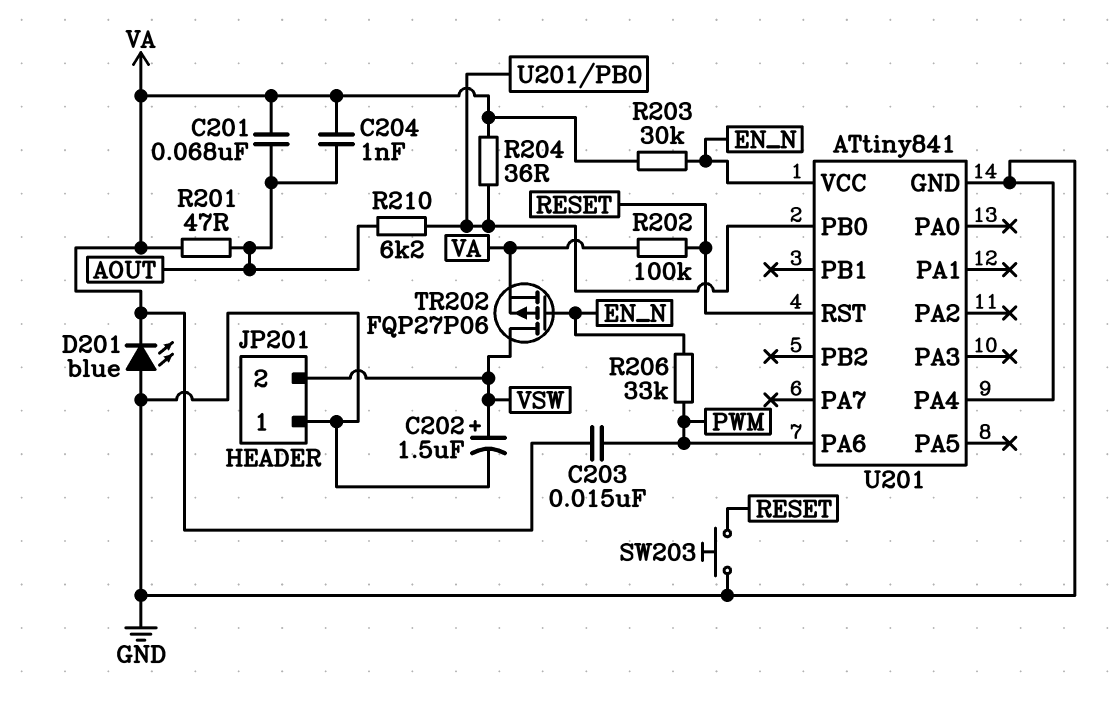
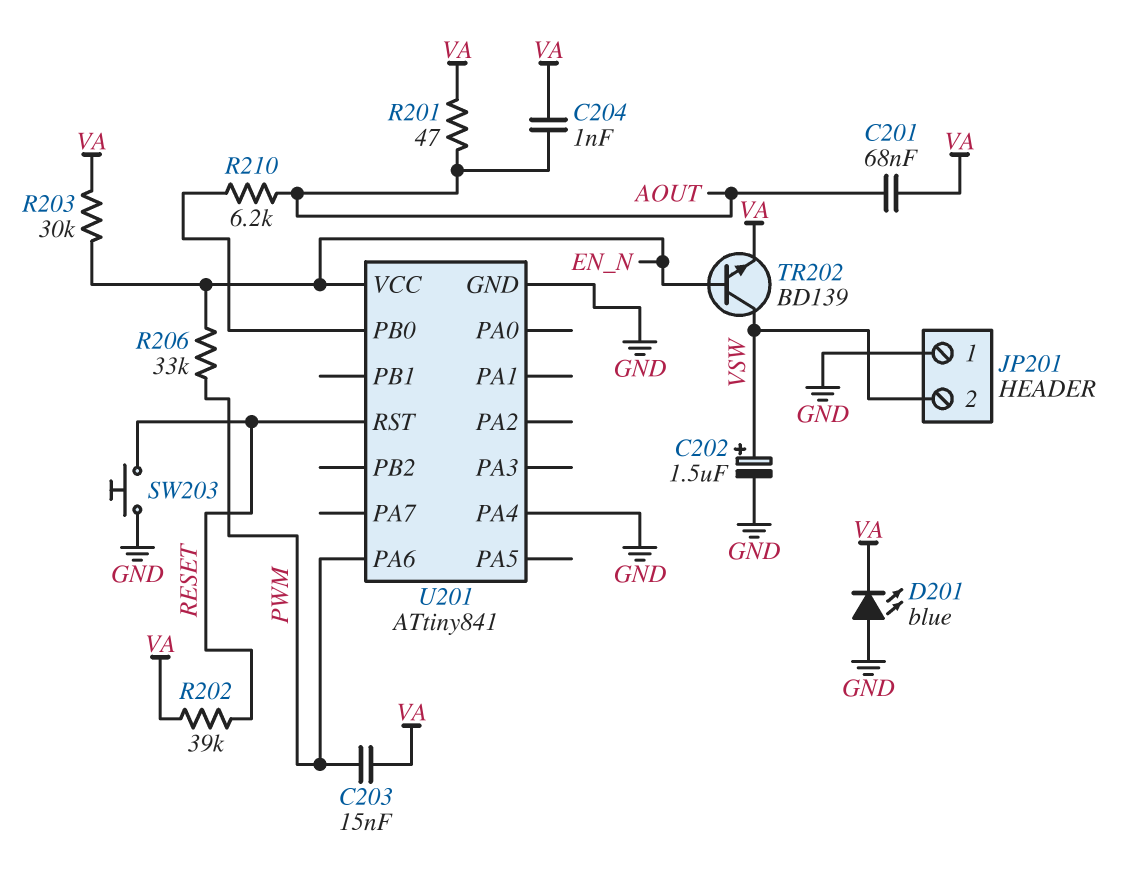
R202: 100k (RESET, VA) -> 39k (RESET, VA)
R204: 36 (U201/PB0, VA) -> none
TR202: PMOS FQP27P06 (G EN_N, D VSW, S VA) -> NPN BD139 (B EN_N, C VSW, E VA)

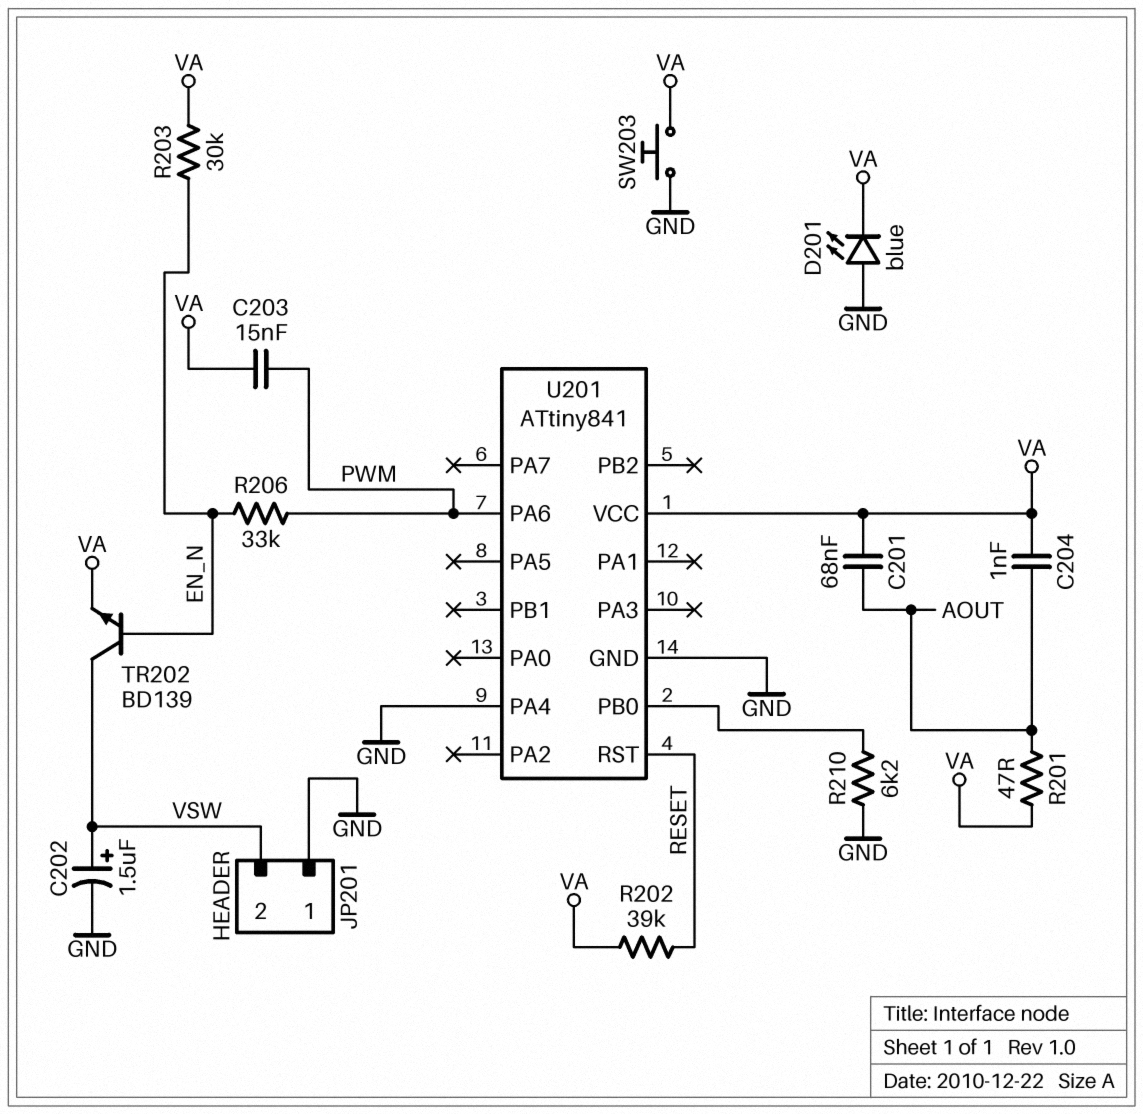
R210: 6.2k (AOUT, U201/PB0) -> 6.2k (GND, U201/PB0)
SW203: button (GND, RESET) -> button (GND, VA)
U201 pin VCC: EN_N -> VA

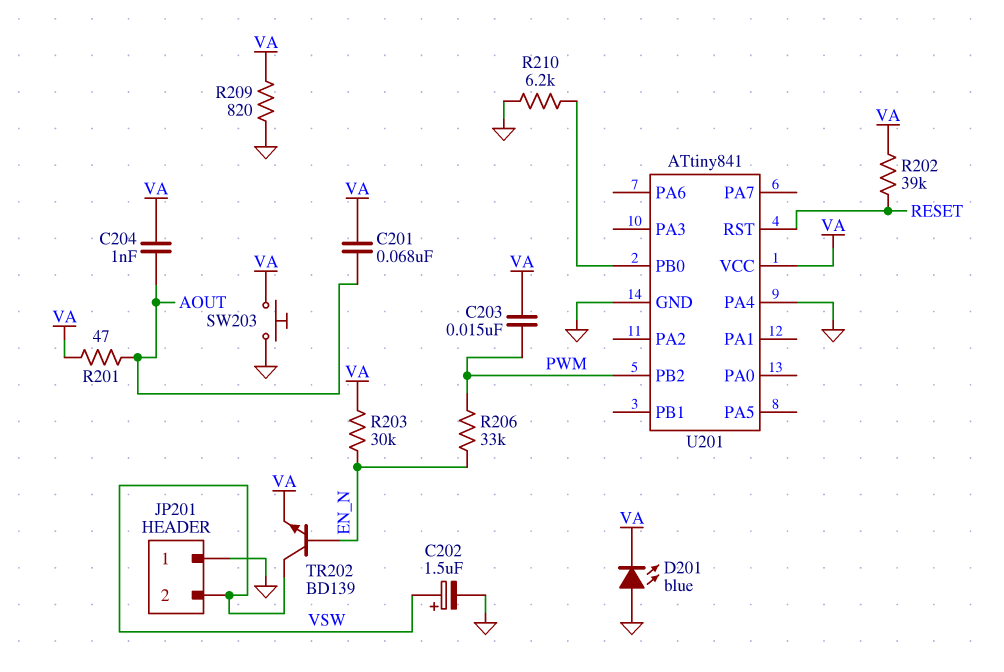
R209: none -> 820 (GND, VA)
U201 pin PA6: PWM -> none
U201 pin PB2: none -> PWM

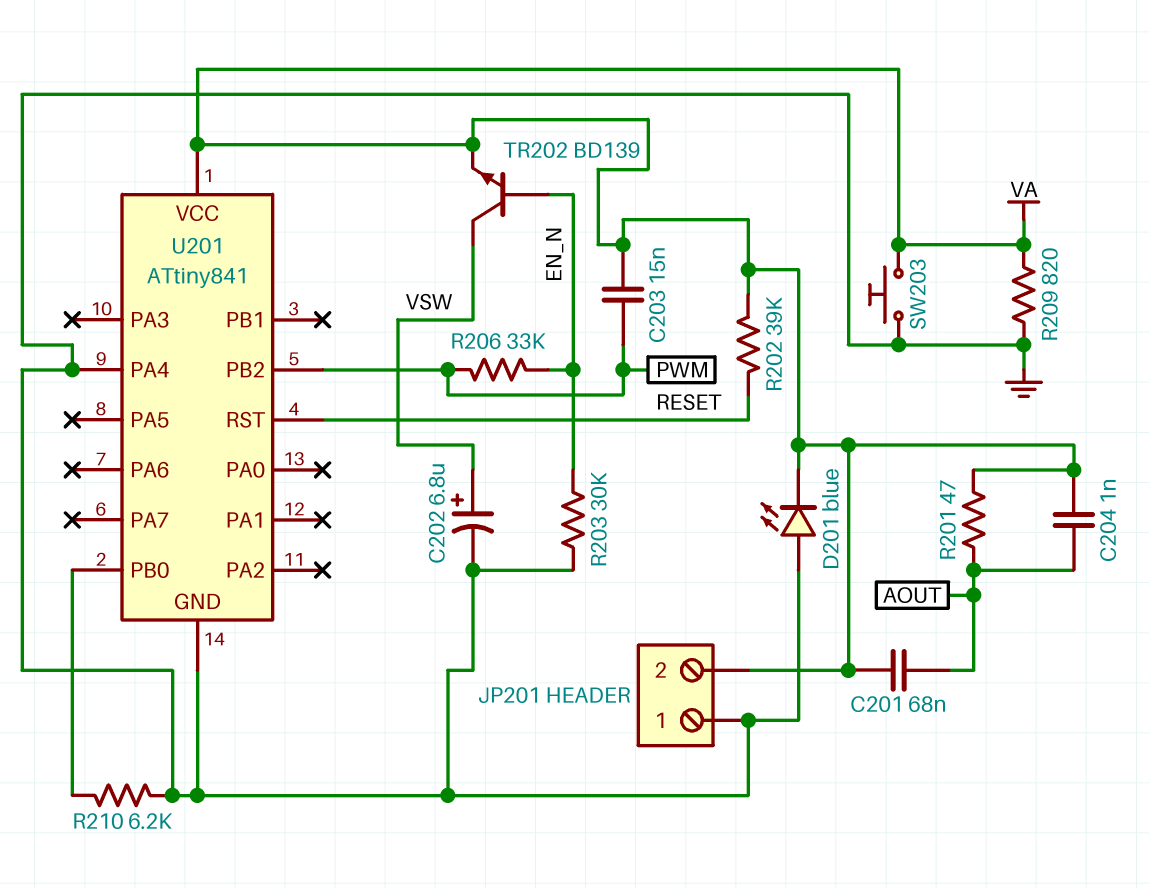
C202: 1.5uF (plus VSW, minus GND) -> 6.8uF (plus VSW, minus GND)
JP201 pin 2: VSW -> VA
R203: 30k (EN_N, VA) -> 30k (EN_N, GND)

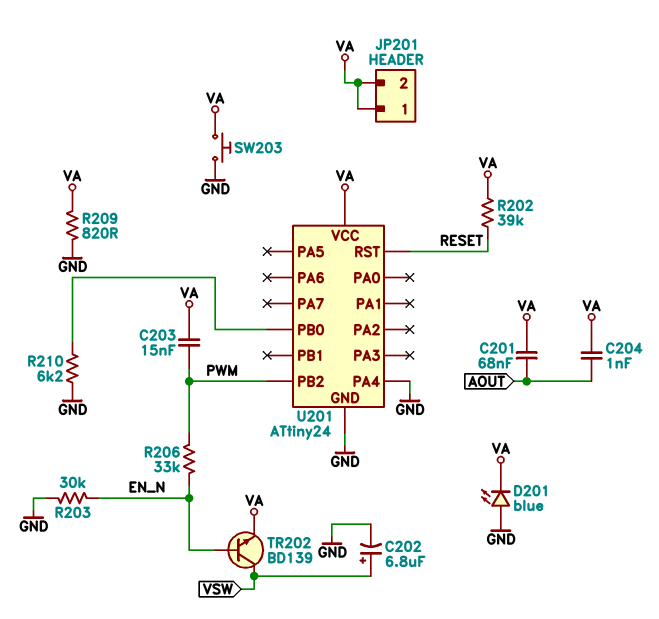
JP201 pin 1: GND -> VA
R201: 47 (AOUT, VA) -> none
U201: ATtiny841 -> ATtiny24

